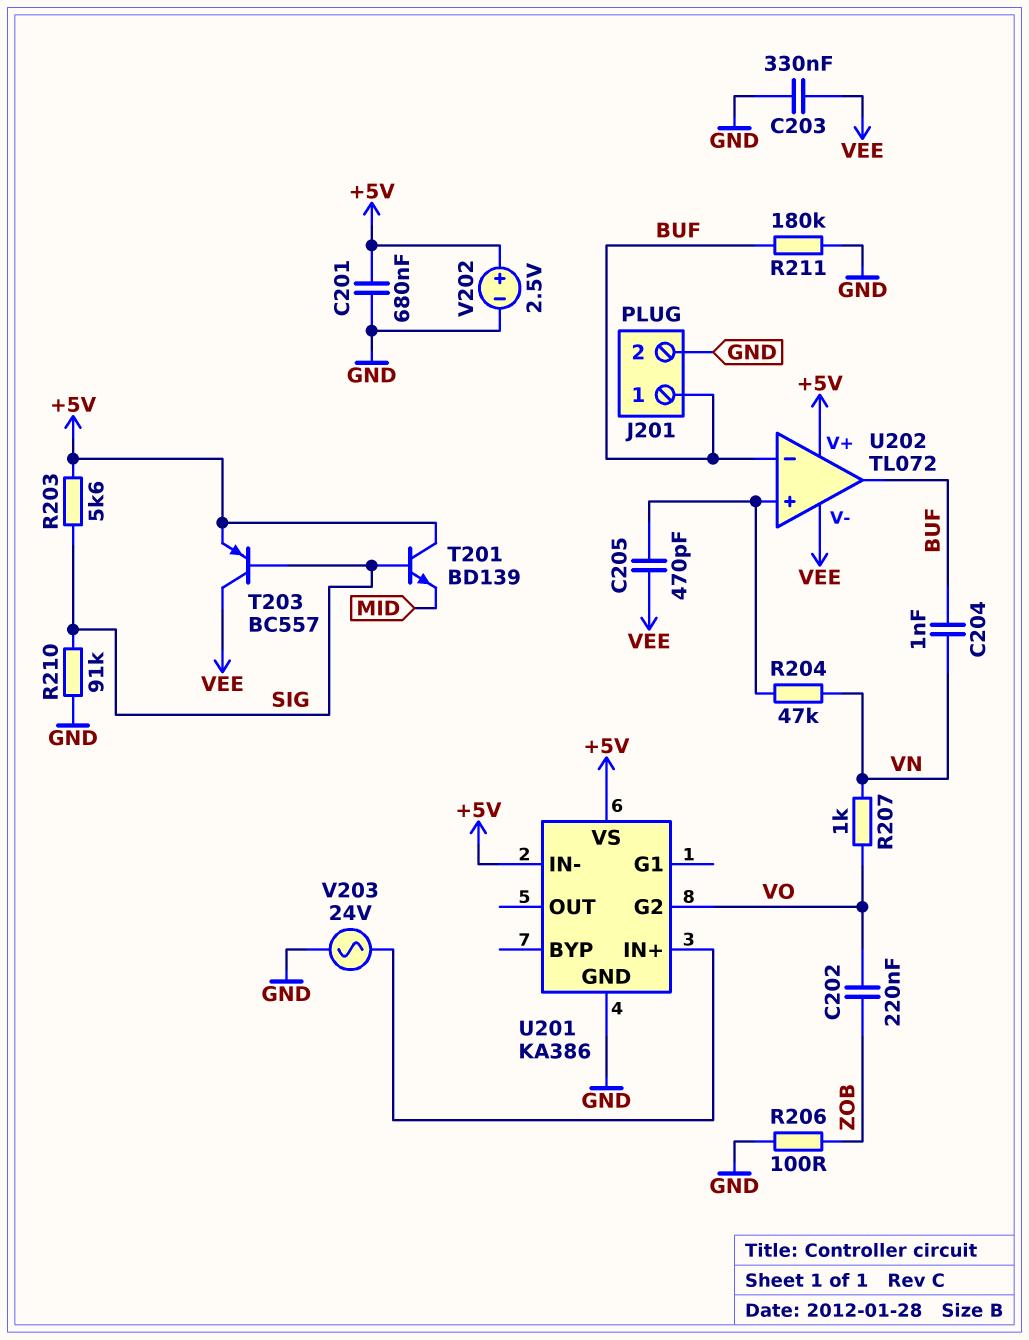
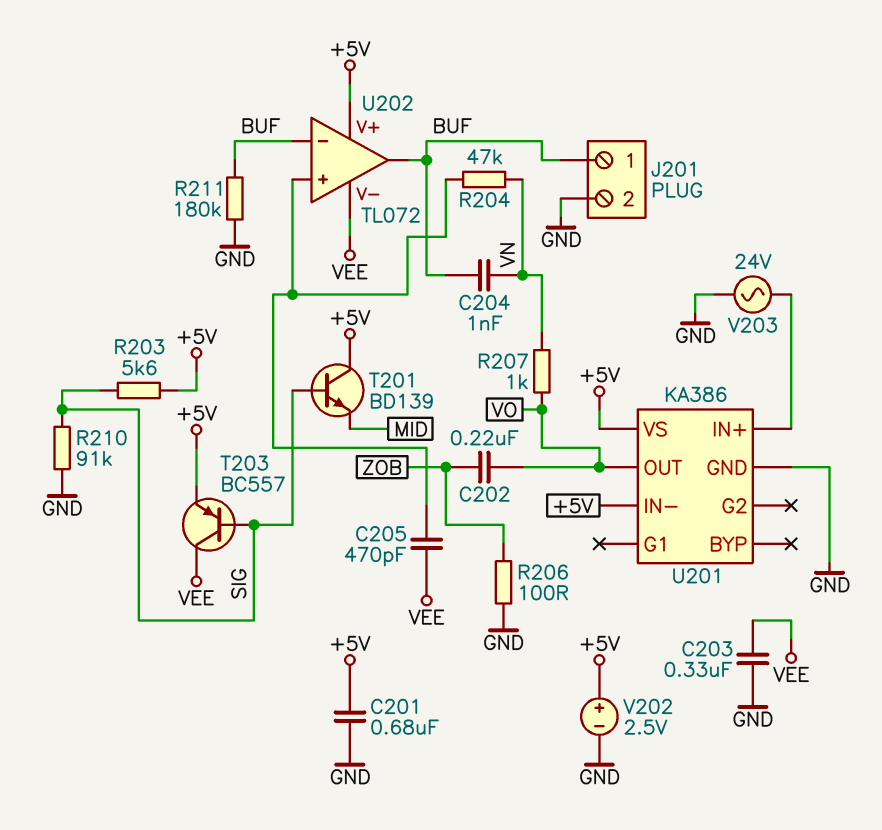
U201 pin G2: VO -> none
U201 pin OUT: none -> VO

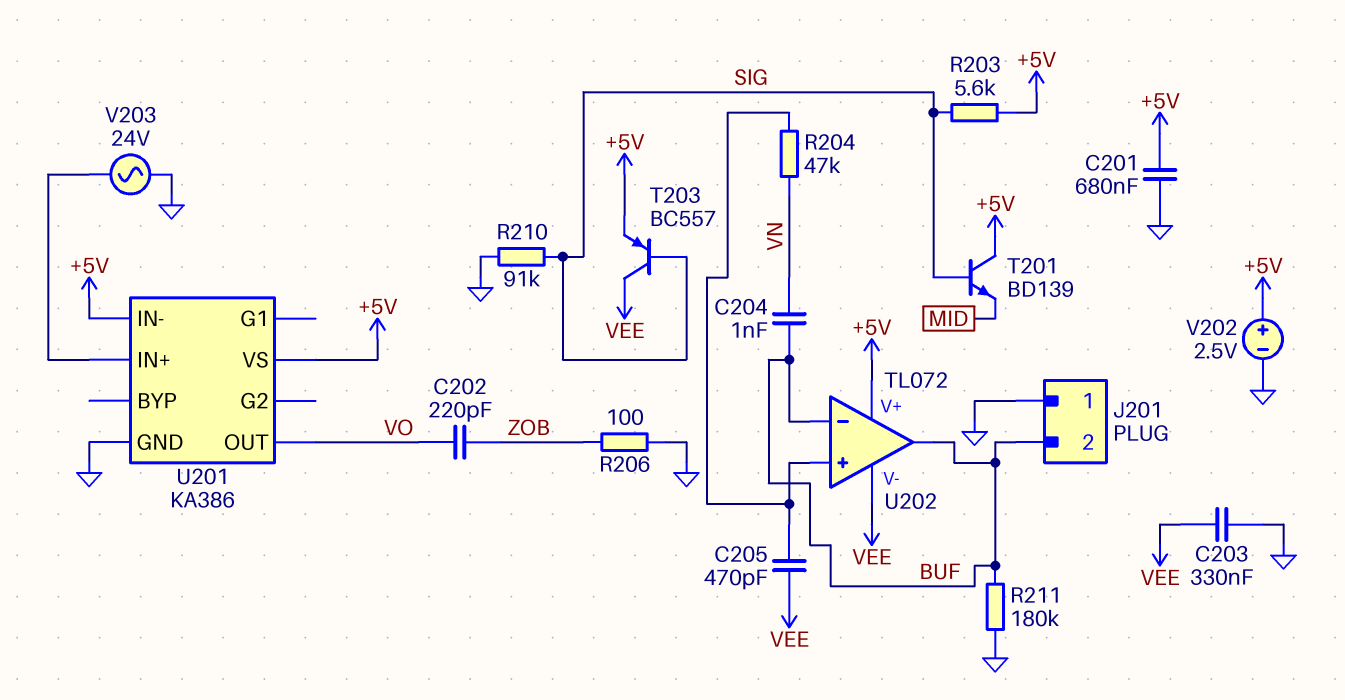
C202: 220nF (VO, ZOB) -> 220pF (VO, ZOB)
J201 pin 1: BUF -> GND
J201 pin 2: GND -> BUF
R207: 1k (VN, VO) -> none

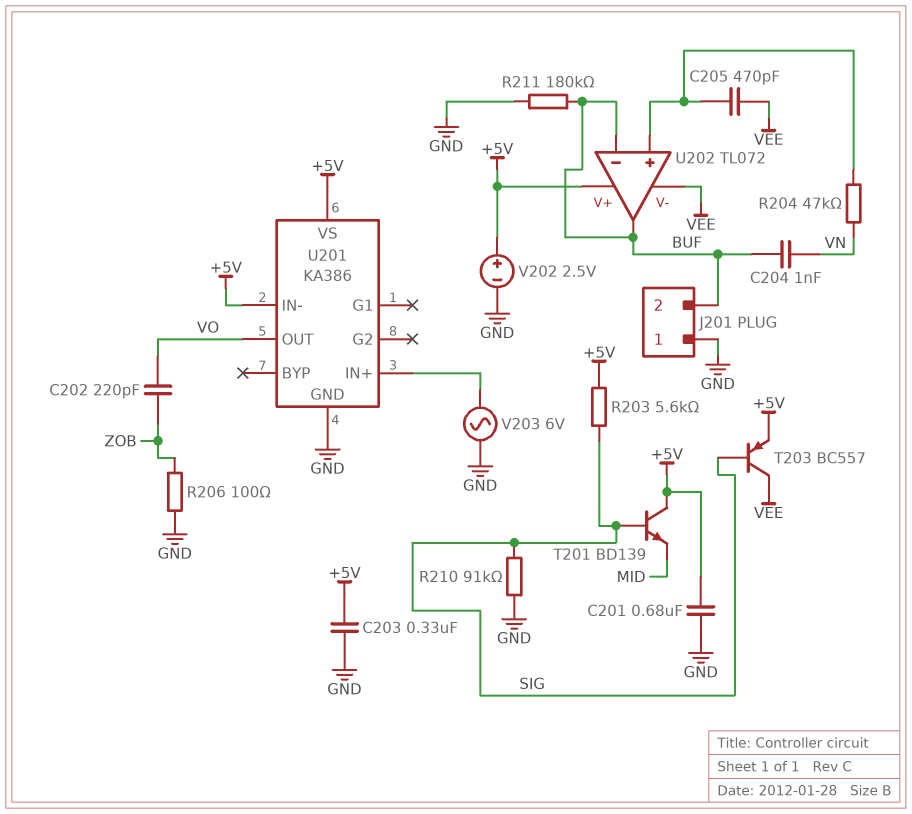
C203: 330nF (GND, VEE) -> 330nF (+5V, GND)
V203: AC 24V (GND, U201/IN+) -> AC 6V (GND, U201/IN+)

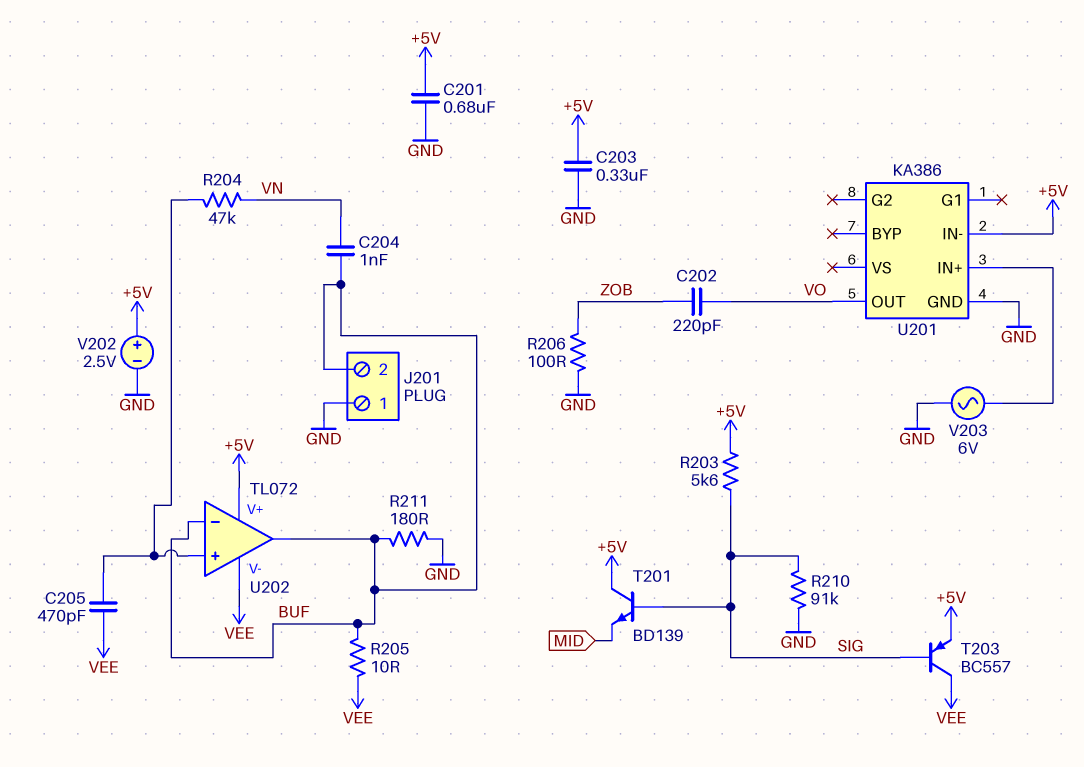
R205: none -> 10 (BUF, VEE)
R211: 180k (BUF, GND) -> 180 (BUF, GND)
U201 pin VS: +5V -> none

